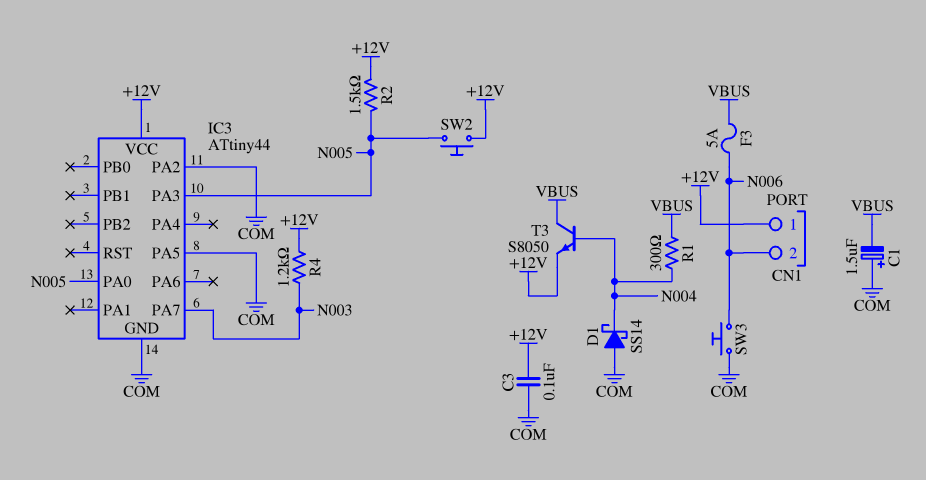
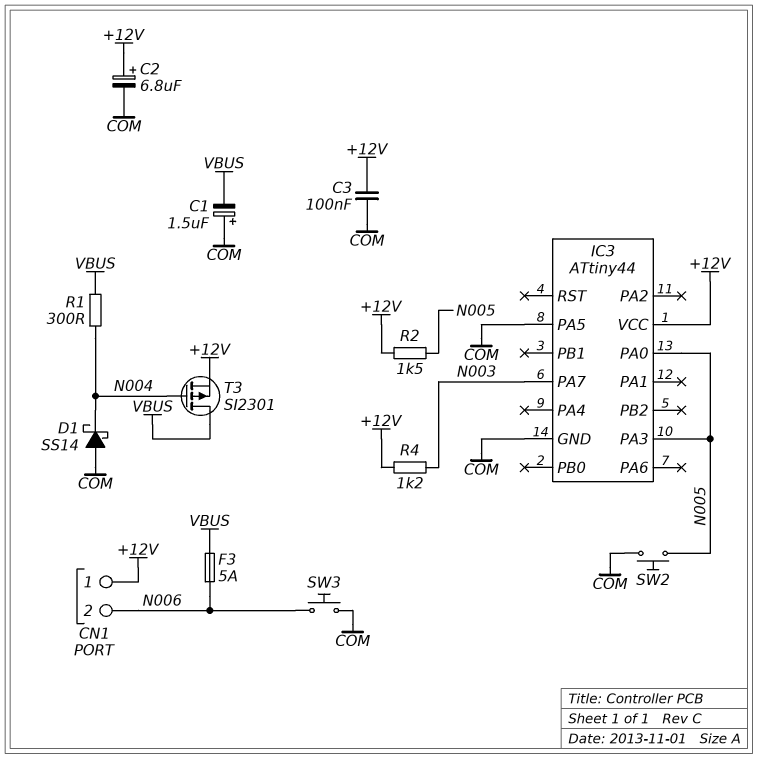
C2: none -> 6.8uF (plus +12V, minus COM)
IC3 pin PA2: COM -> none
SW2: button (+12V, N005) -> button (COM, N005)
T3: NPN S8050 (B N004, C VBUS, E +12V) -> PMOS SI2301 (G N004, D VBUS, S +12V)

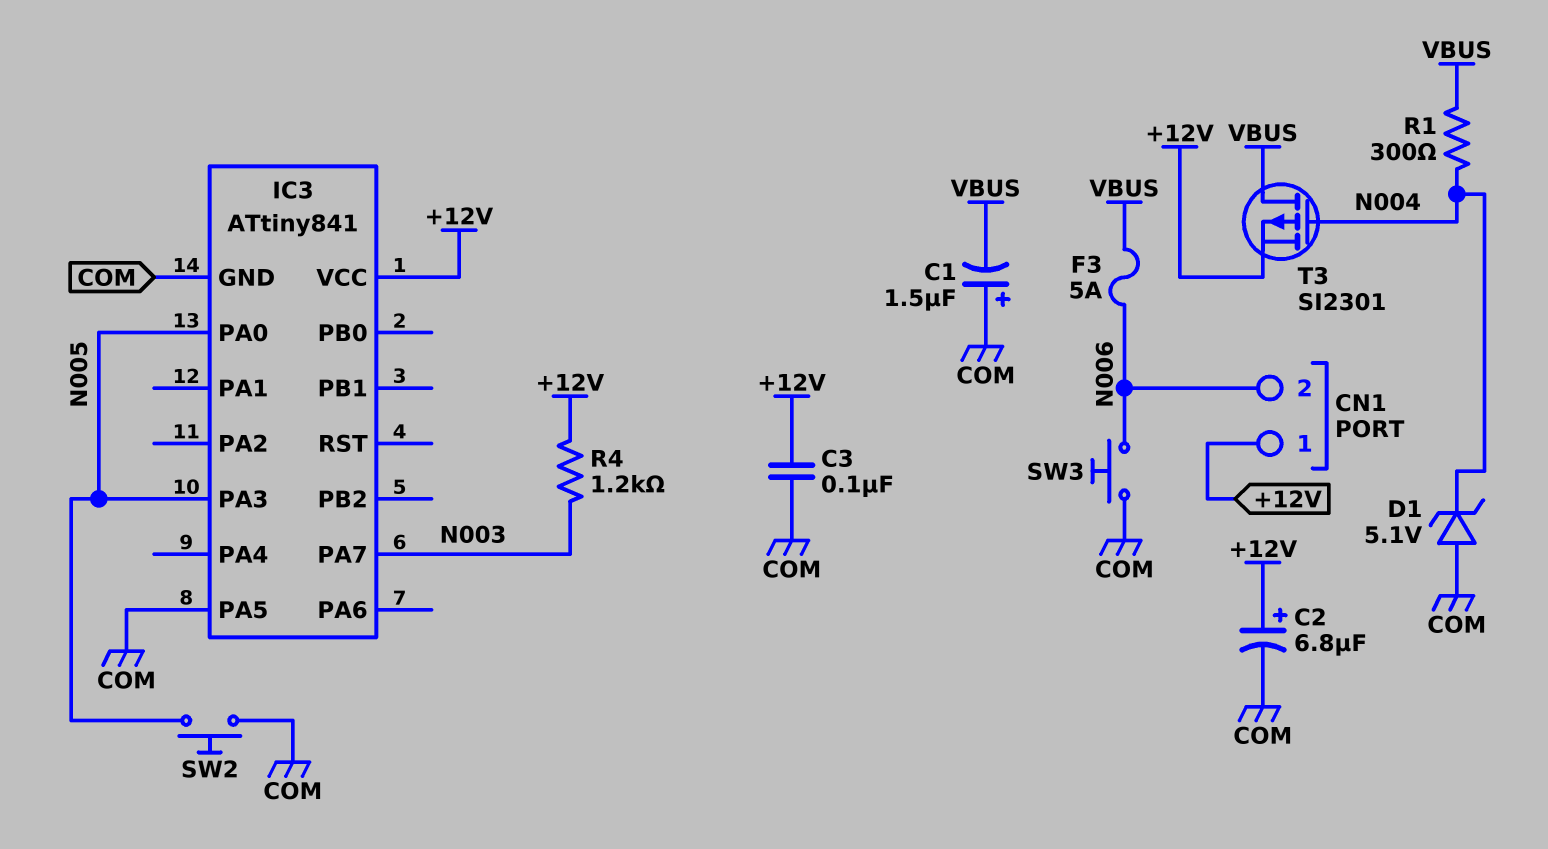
D1: schottky SS14 (A COM, K N004) -> zener 5.1V (A COM, K N004)
IC3: ATtiny44 -> ATtiny841
R2: 1.5k (+12V, N005) -> none

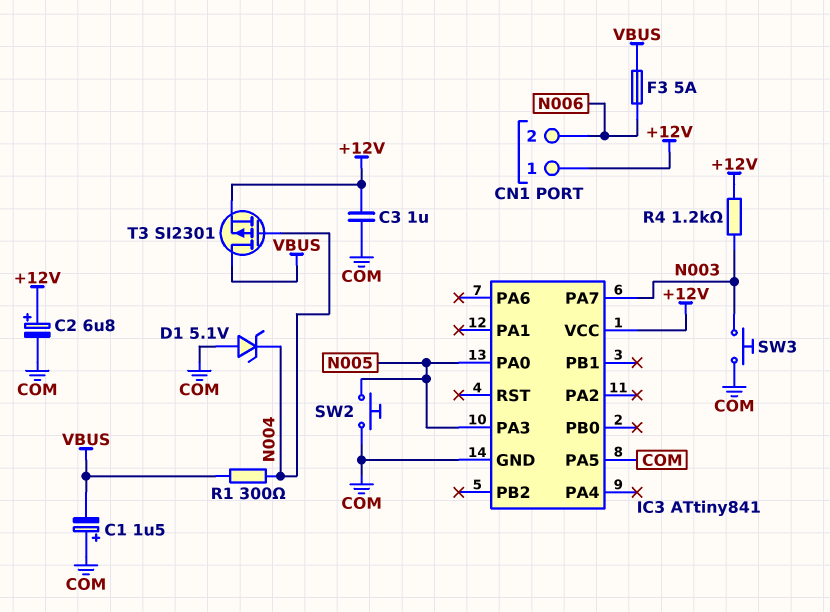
C3: 100nF (+12V, COM) -> 1uF (+12V, COM)
SW3: button (COM, N006) -> button (COM, N003)

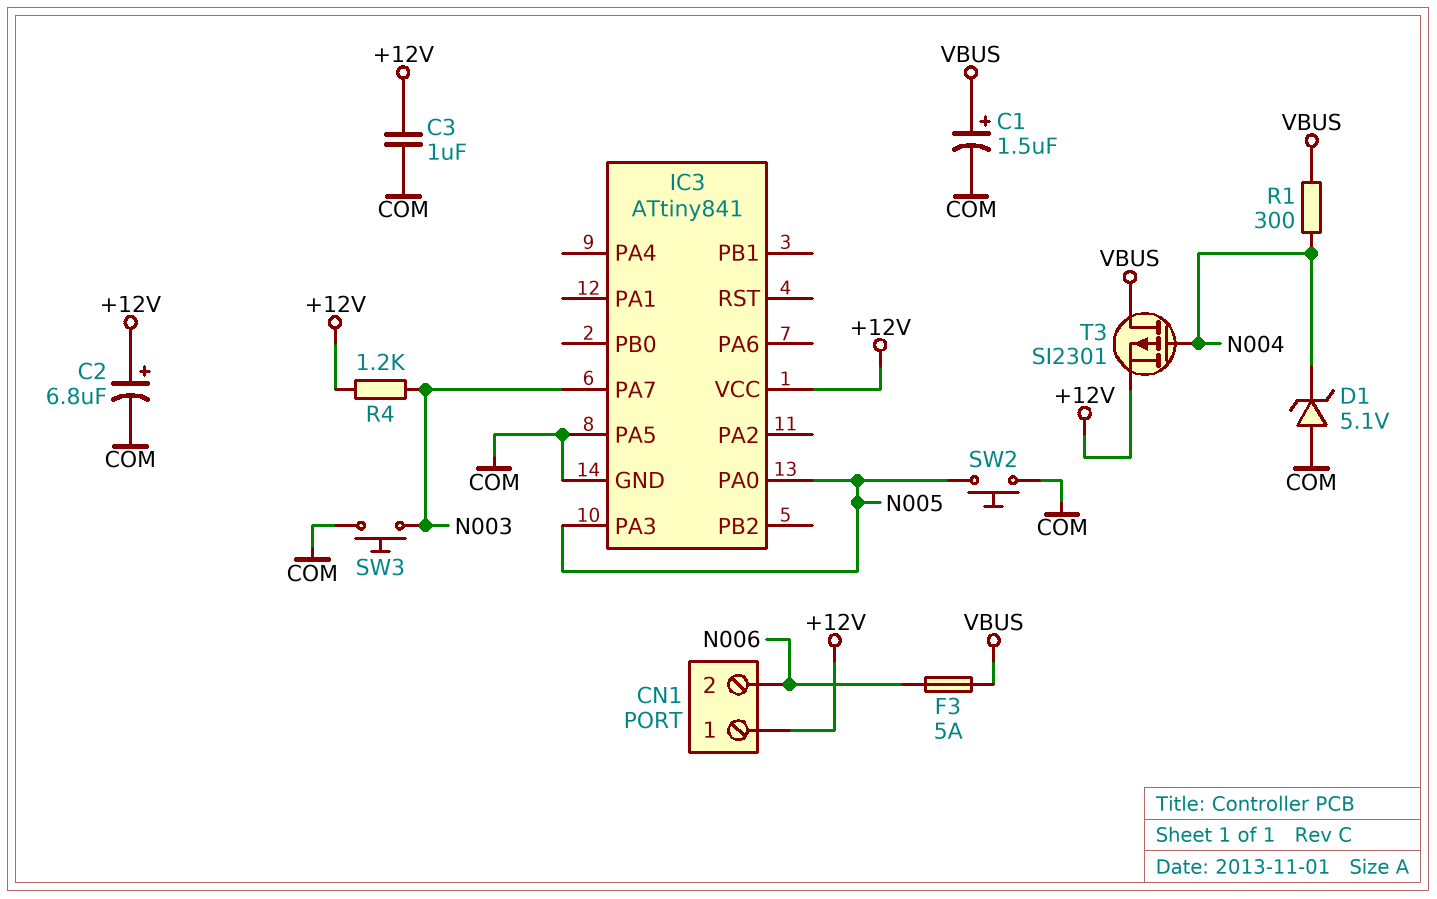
C1: 1.5uF (plus COM, minus VBUS) -> 1.5uF (plus VBUS, minus COM)

